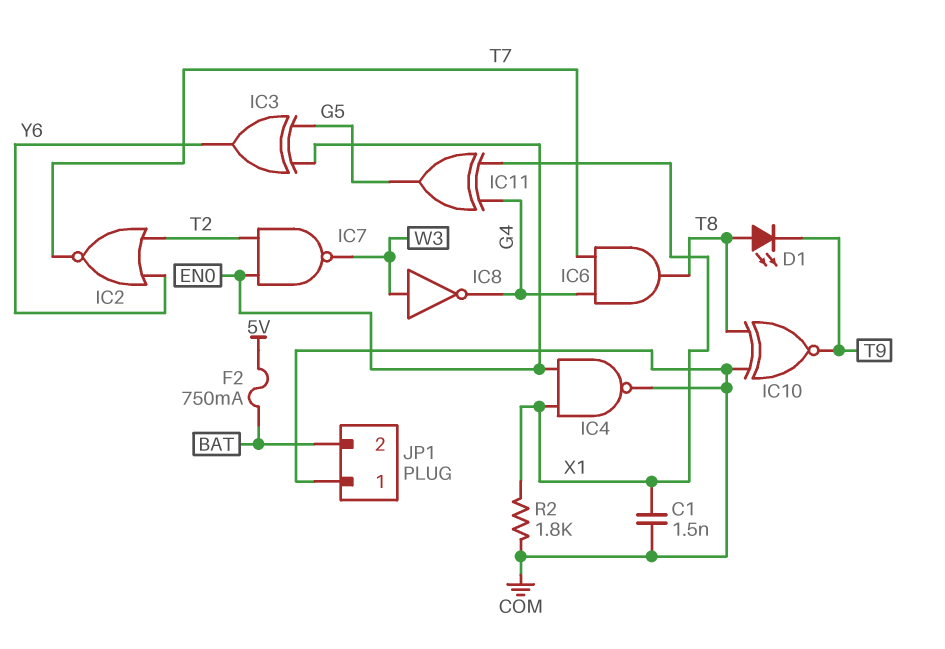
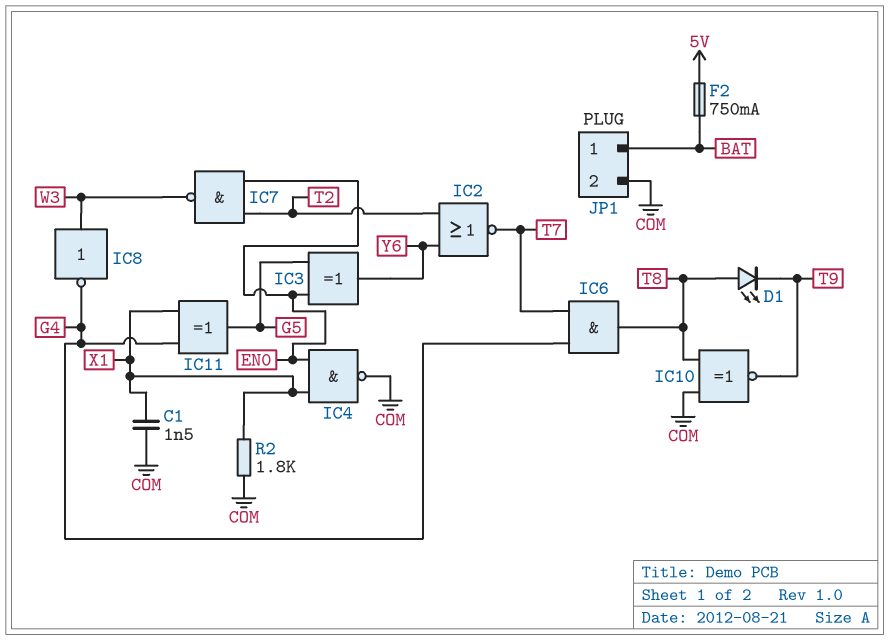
JP1 pin 1: COM -> BAT
JP1 pin 2: BAT -> COM

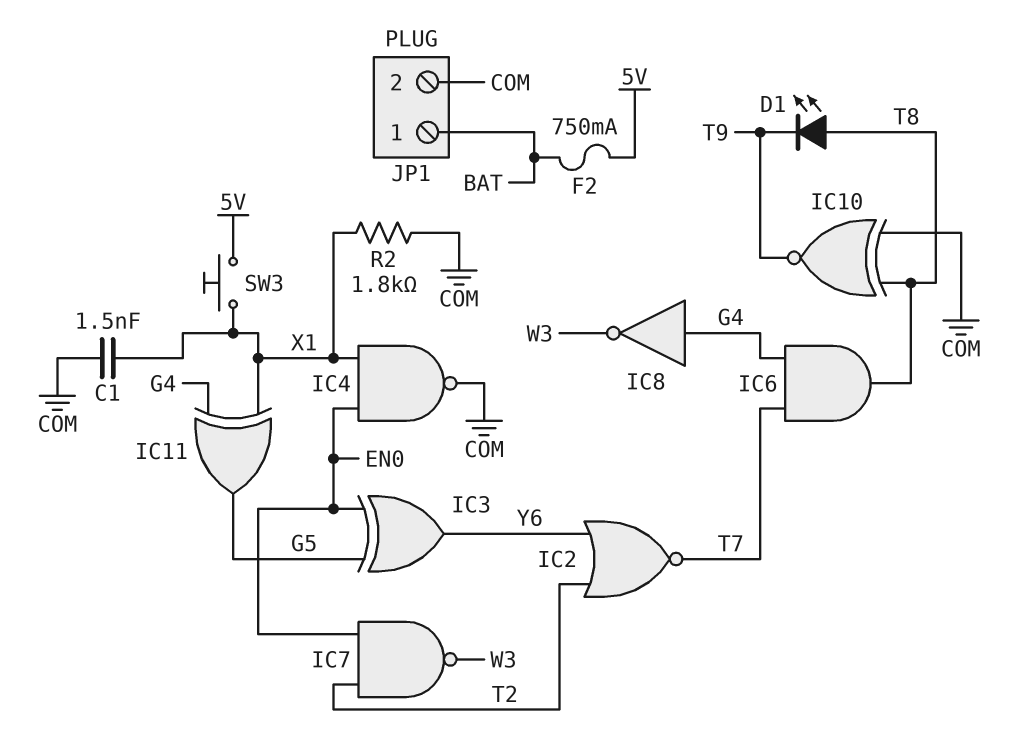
IC8: NOT (in W3, out G4) -> NOT (in G4, out W3)
SW3: none -> button (5V, X1)

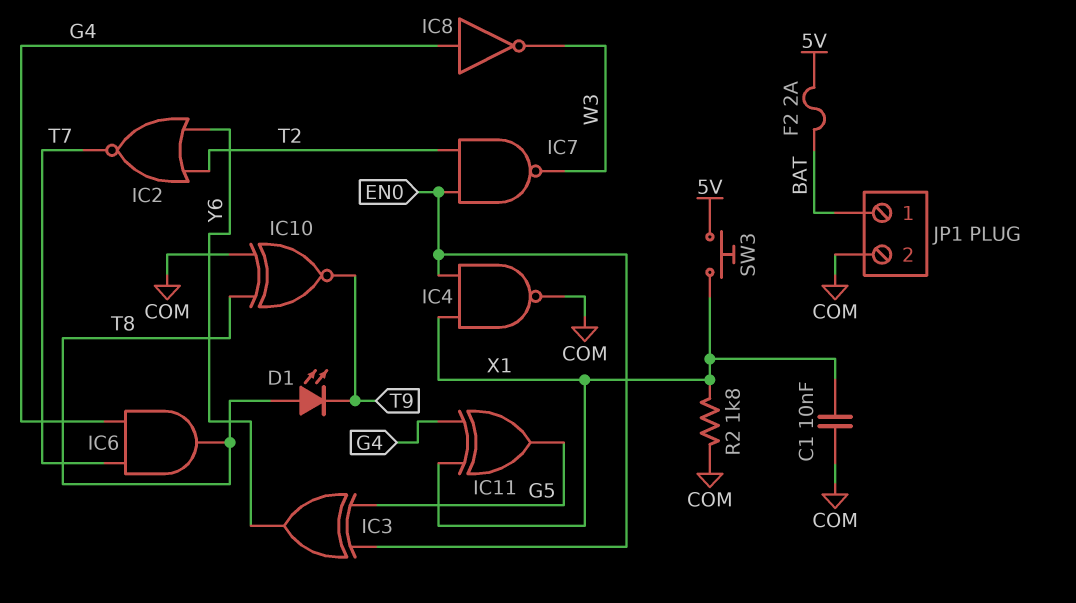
C1: 1.5nF (COM, X1) -> 10nF (COM, X1)
F2: 750mA (5V, BAT) -> 2A (5V, BAT)

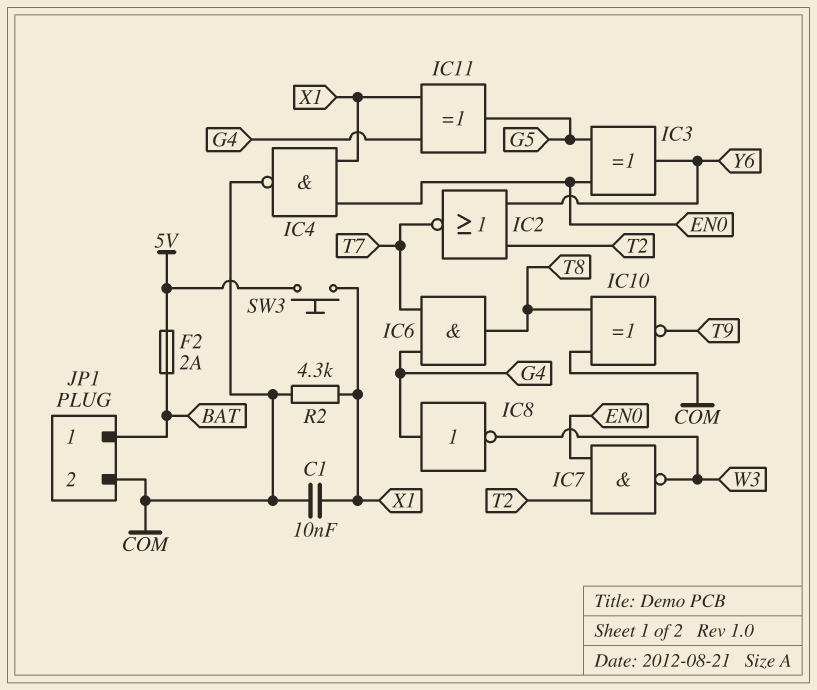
D1: LED (A T8, K T9) -> none
R2: 1.8k (COM, X1) -> 4.3k (COM, X1)

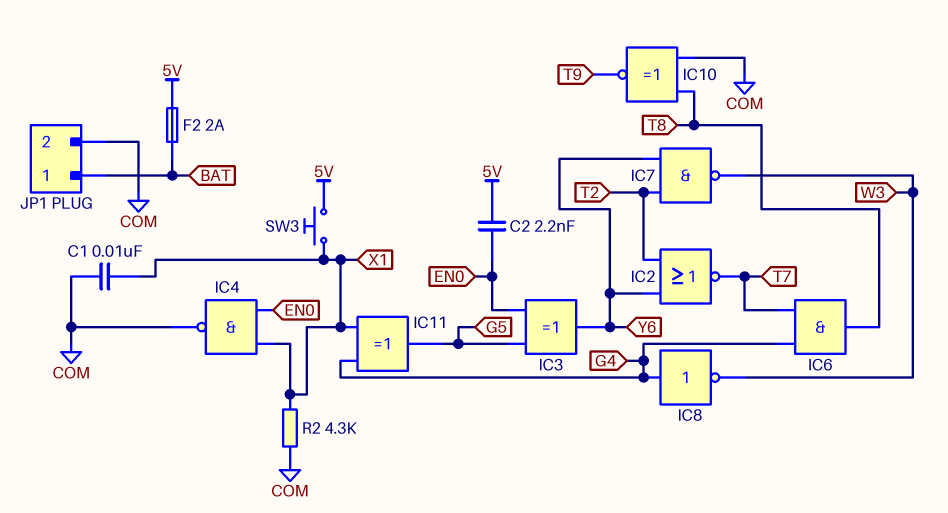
C2: none -> 2.2nF (5V, EN0)
IC7: NAND (in EN0, in T2, out W3) -> NAND (in T2, in Y6, out W3)

